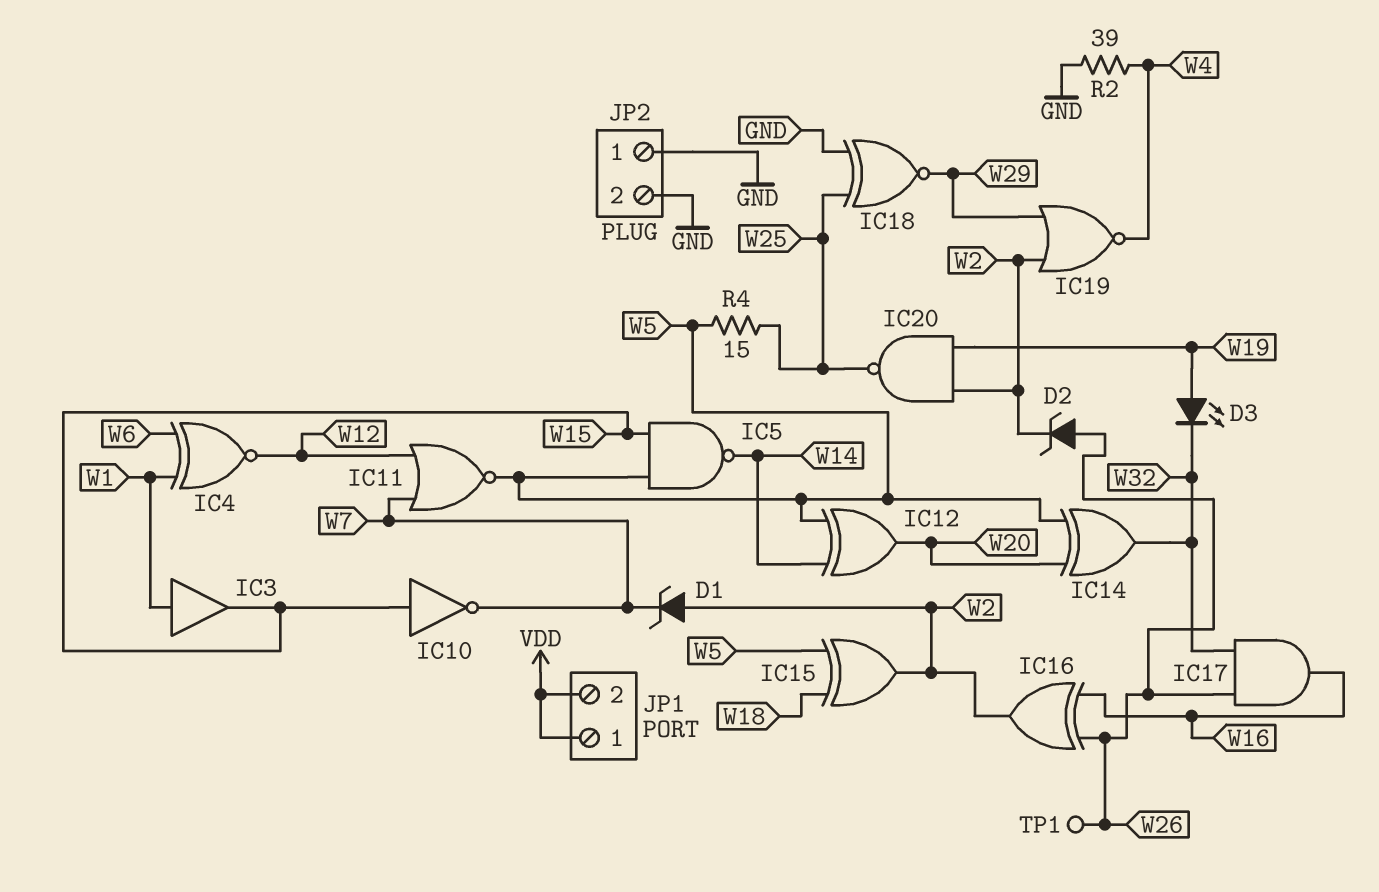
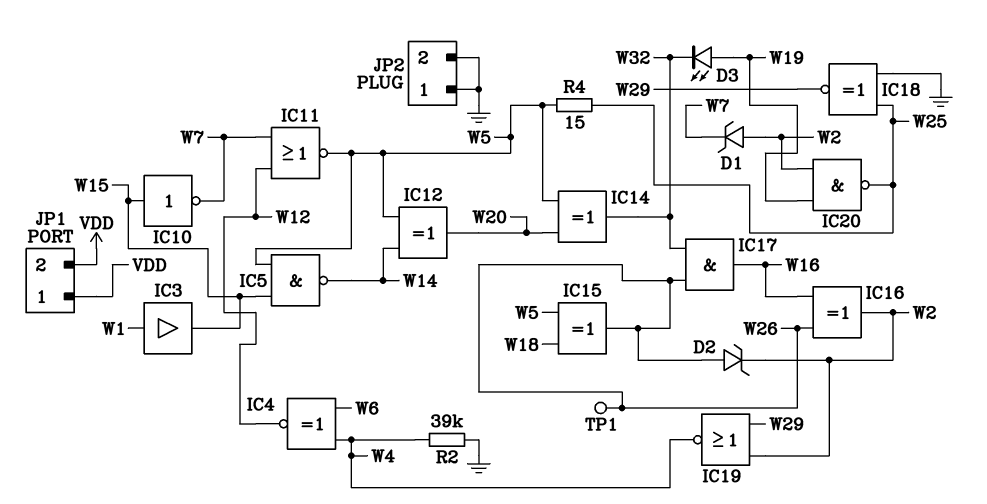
IC4: XNOR (in W1, in W6, out W12) -> XNOR (in W4, in W6, out W12)
IC15: XOR (in W5, in W18, out W2) -> XOR (in W5, in W18, out W26)
R2: 39 (GND, W4) -> 39k (GND, W4)

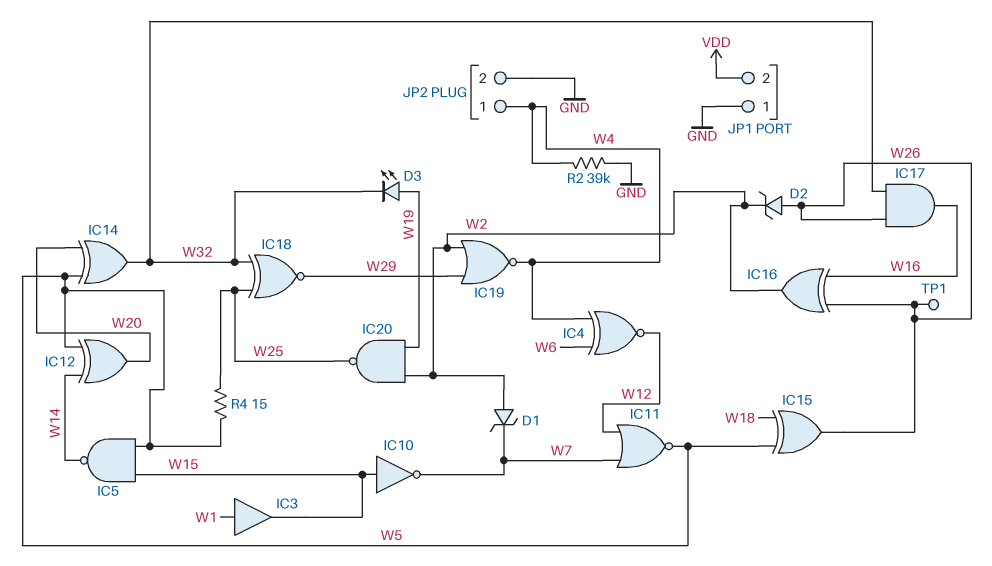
IC18: XNOR (in GND, in W25, out W29) -> XNOR (in W25, in W32, out W29)
JP1 pin 1: VDD -> GND
JP2 pin 1: GND -> W4

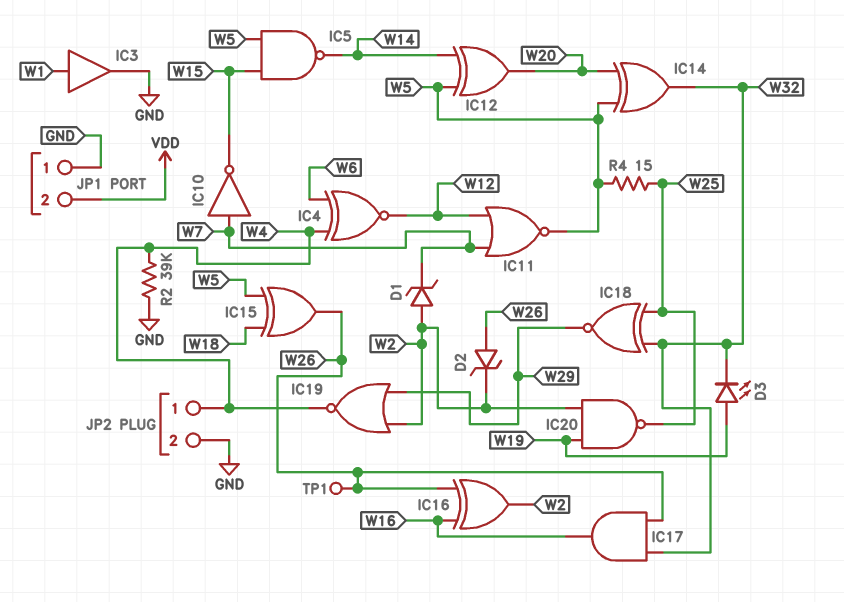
IC3: buffer (in W1, out W15) -> buffer (in W1, out GND)
IC10: NOT (in W15, out W7) -> NOT (in W7, out W15)

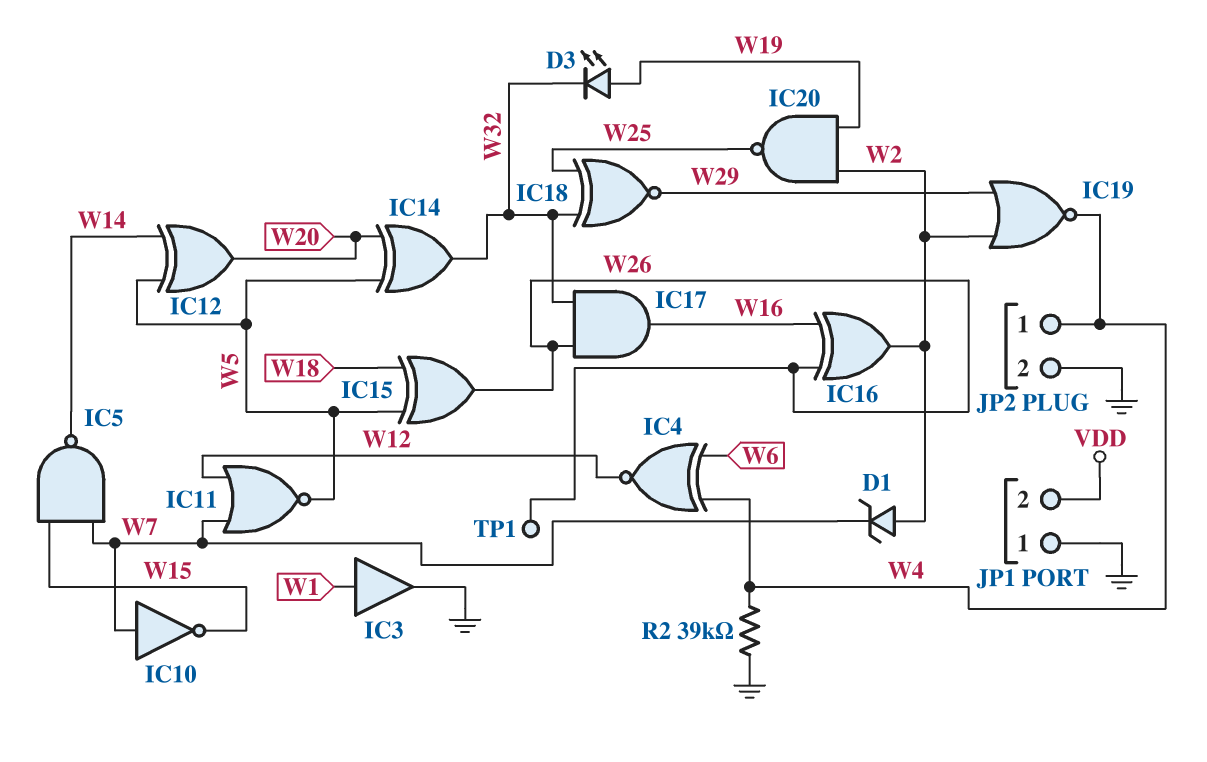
D2: zener (A W26, K W2) -> none
IC5: NAND (in W5, in W15, out W14) -> NAND (in W7, in W15, out W14)
R4: 15 (W5, W25) -> none

